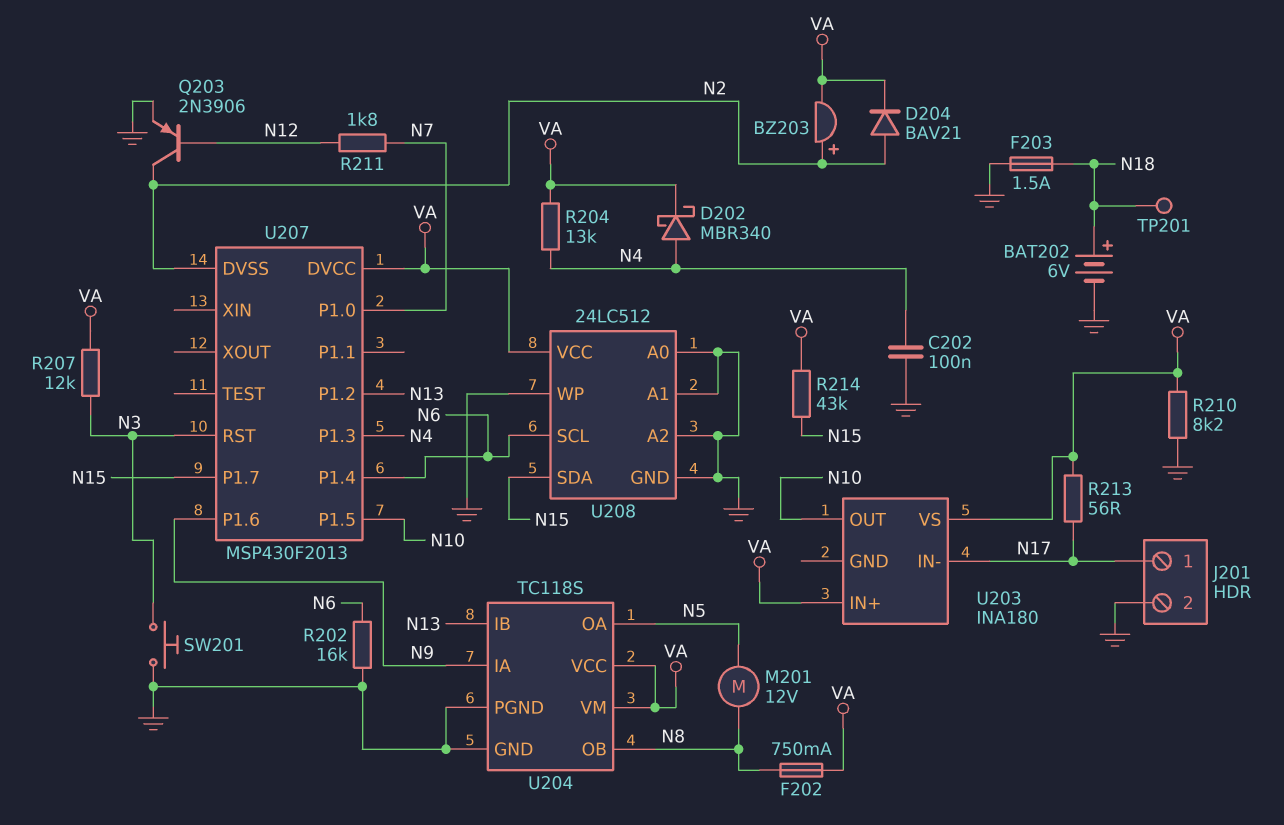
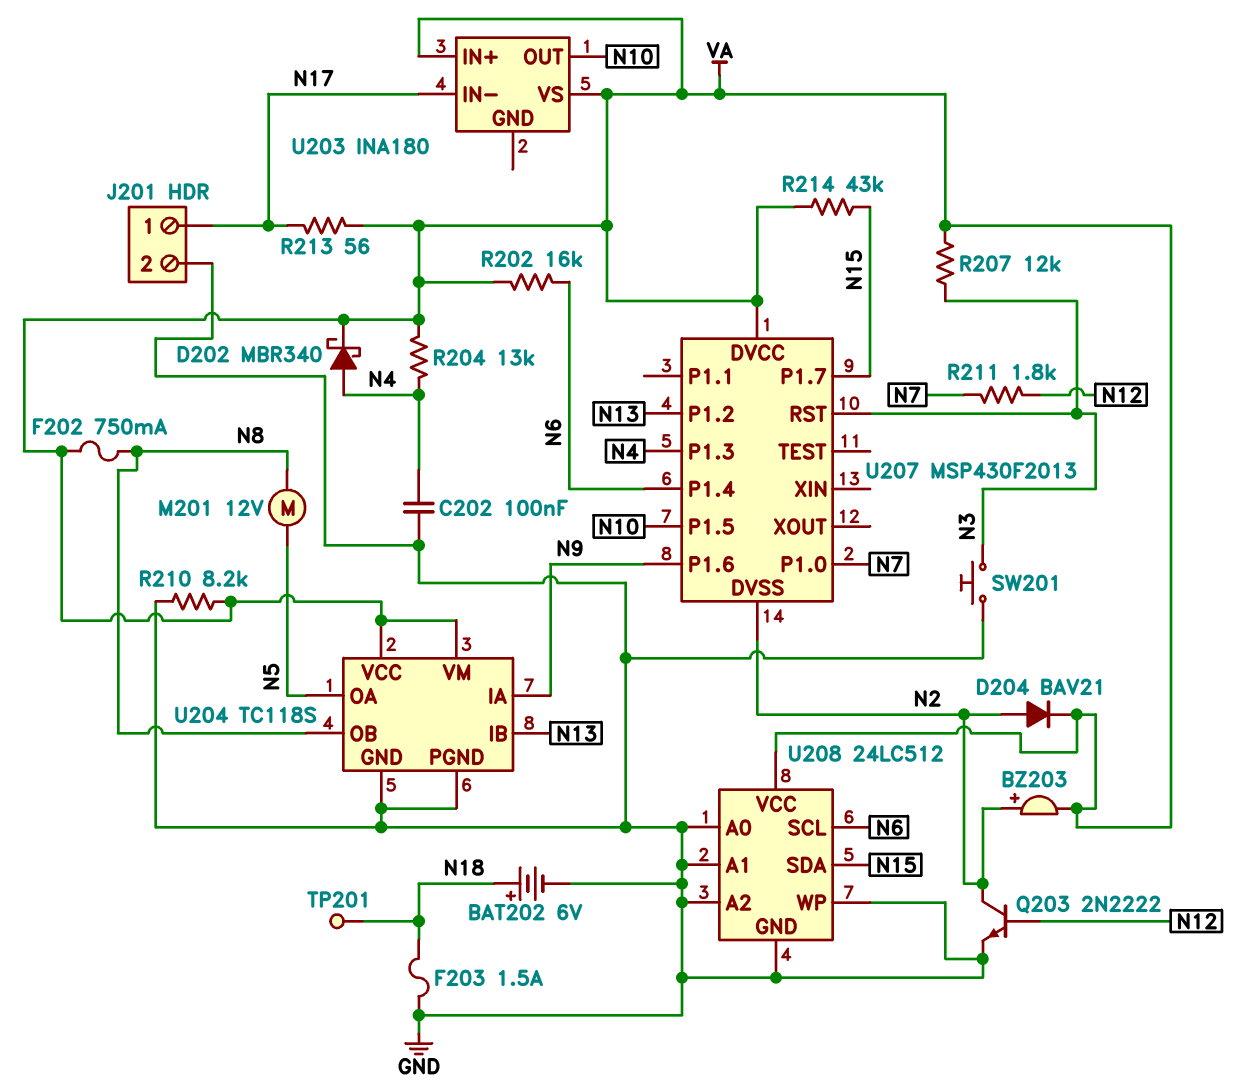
Q203: PNP 2N3906 (B N12, C N2, E GND) -> NPN 2N2222 (B N12, C N2, E GND)
R202: 16k (GND, N6) -> 16k (N6, VA)

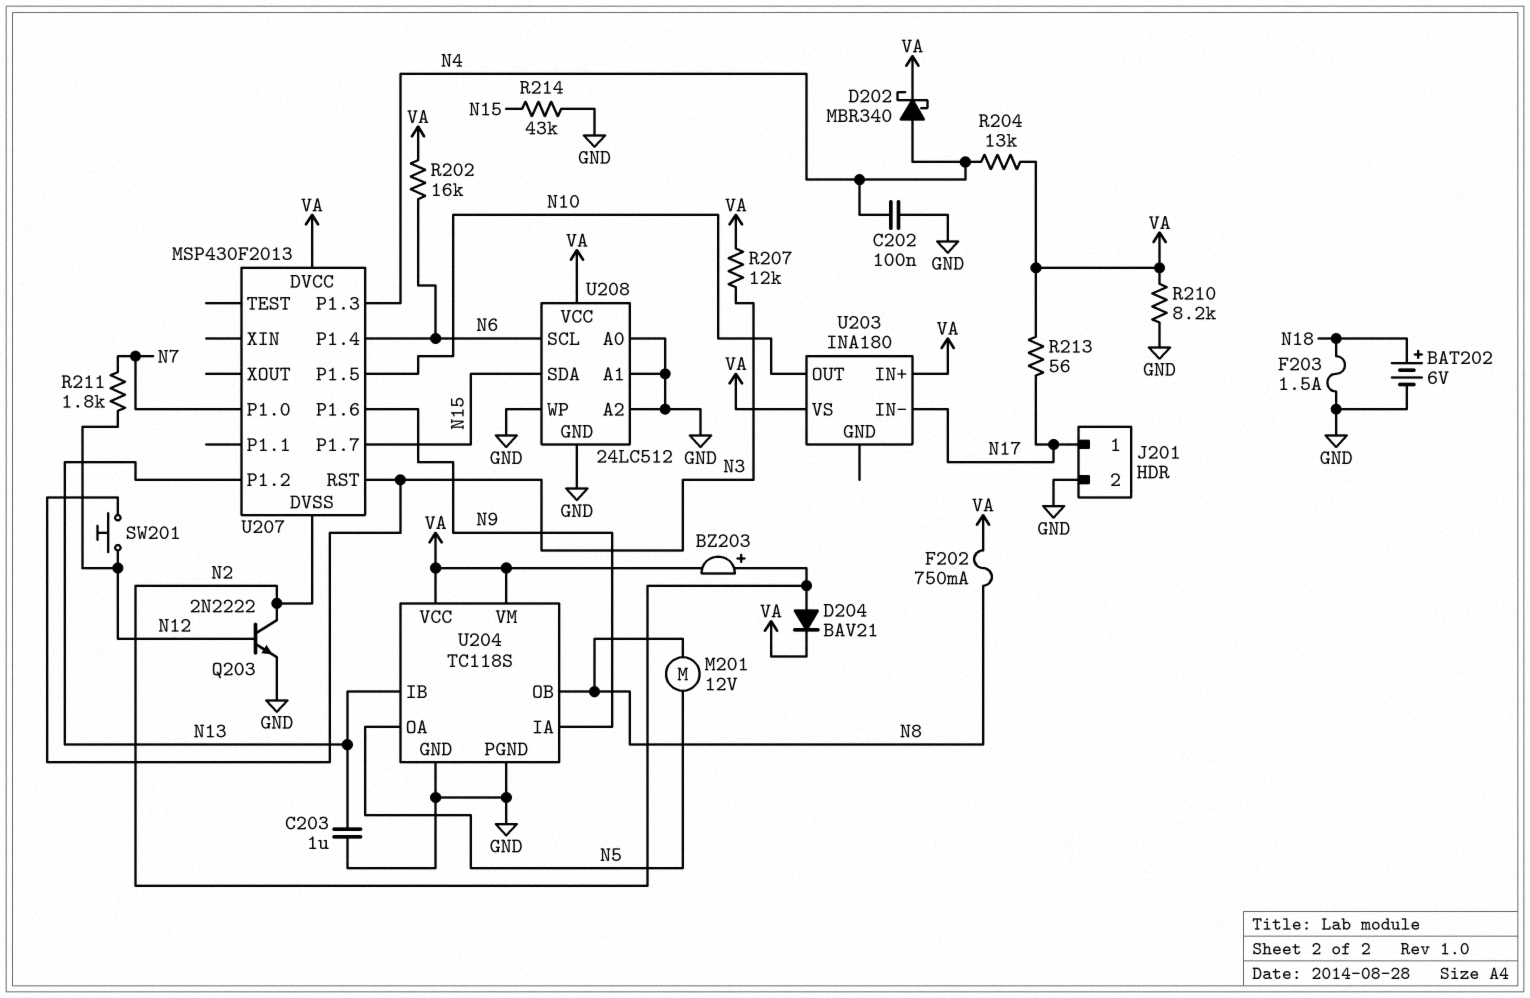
C203: none -> 1uF (GND, N13)
R214: 43k (N15, VA) -> 43k (GND, N15)
SW201: button (GND, N3) -> button (N3, N12)
TP201: test point (N18) -> none

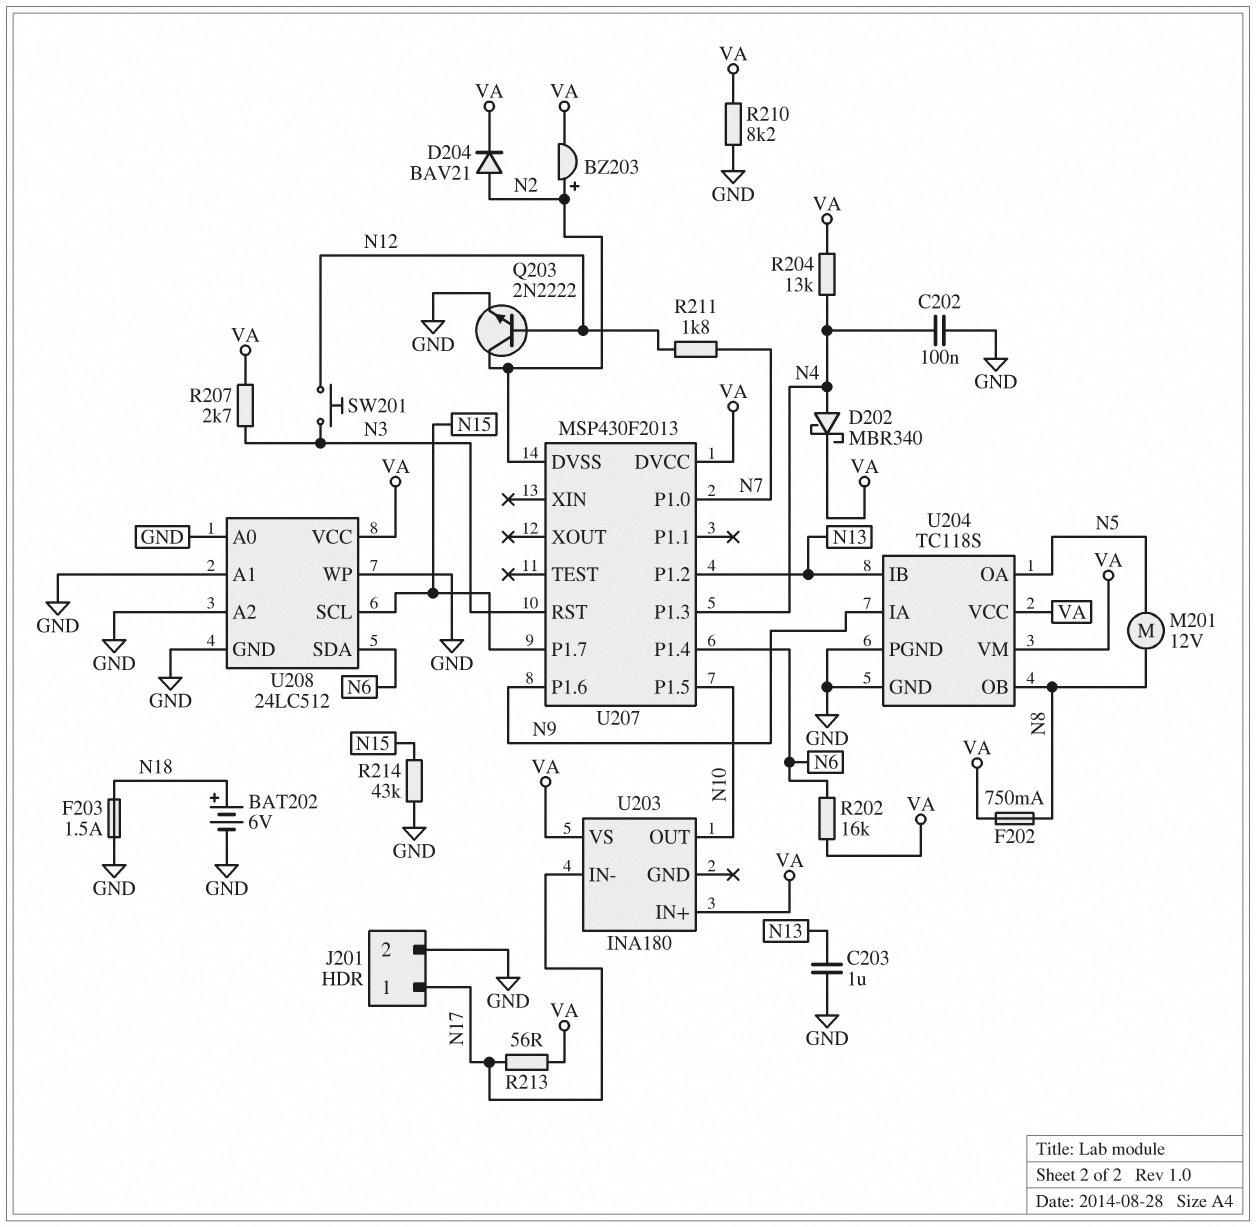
R207: 12k (N3, VA) -> 2.7k (N3, VA)
U208 pin SCL: N6 -> N15
U208 pin SDA: N15 -> N6

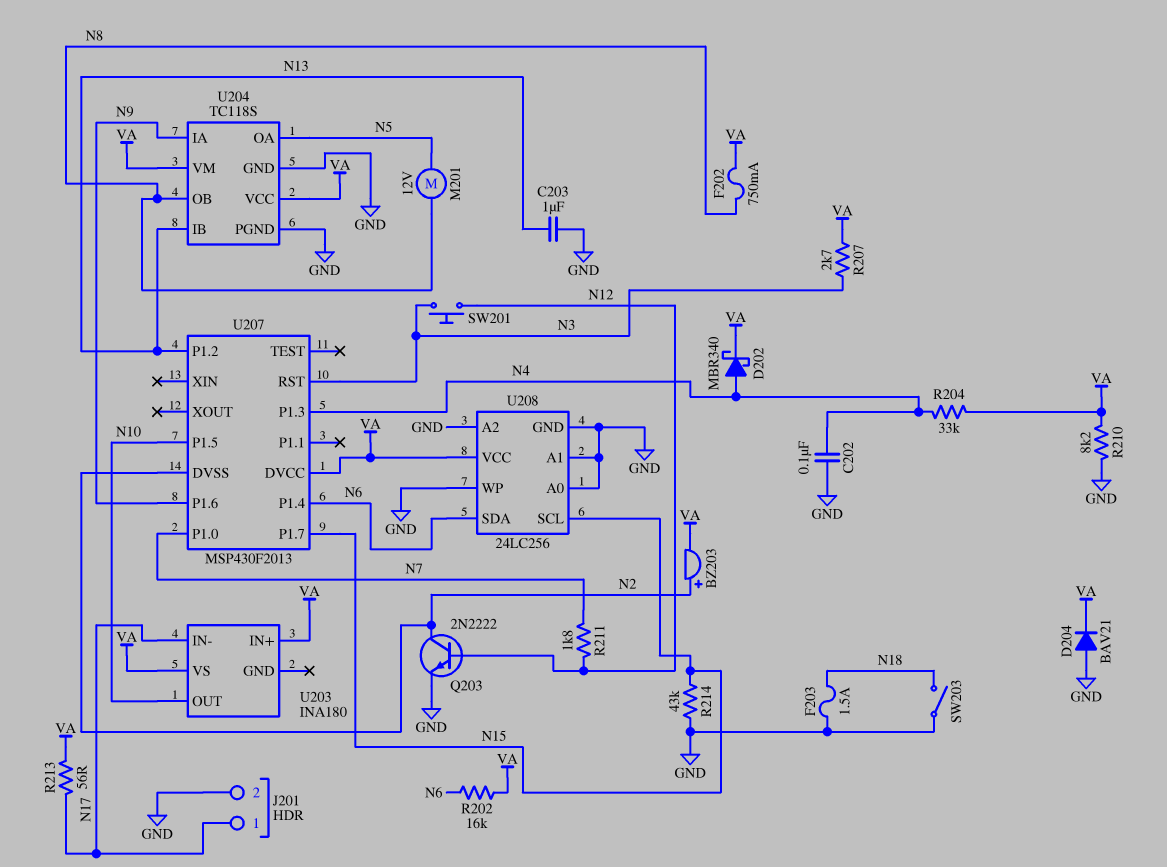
BAT202: 6V (plus N18, minus GND) -> none
D204: diode BAV21 (A N2, K VA) -> diode BAV21 (A GND, K VA)
R204: 13k (N4, VA) -> 33k (N4, VA)
SW203: none -> switch (GND, N18)
U208: 24LC512 -> 24LC256

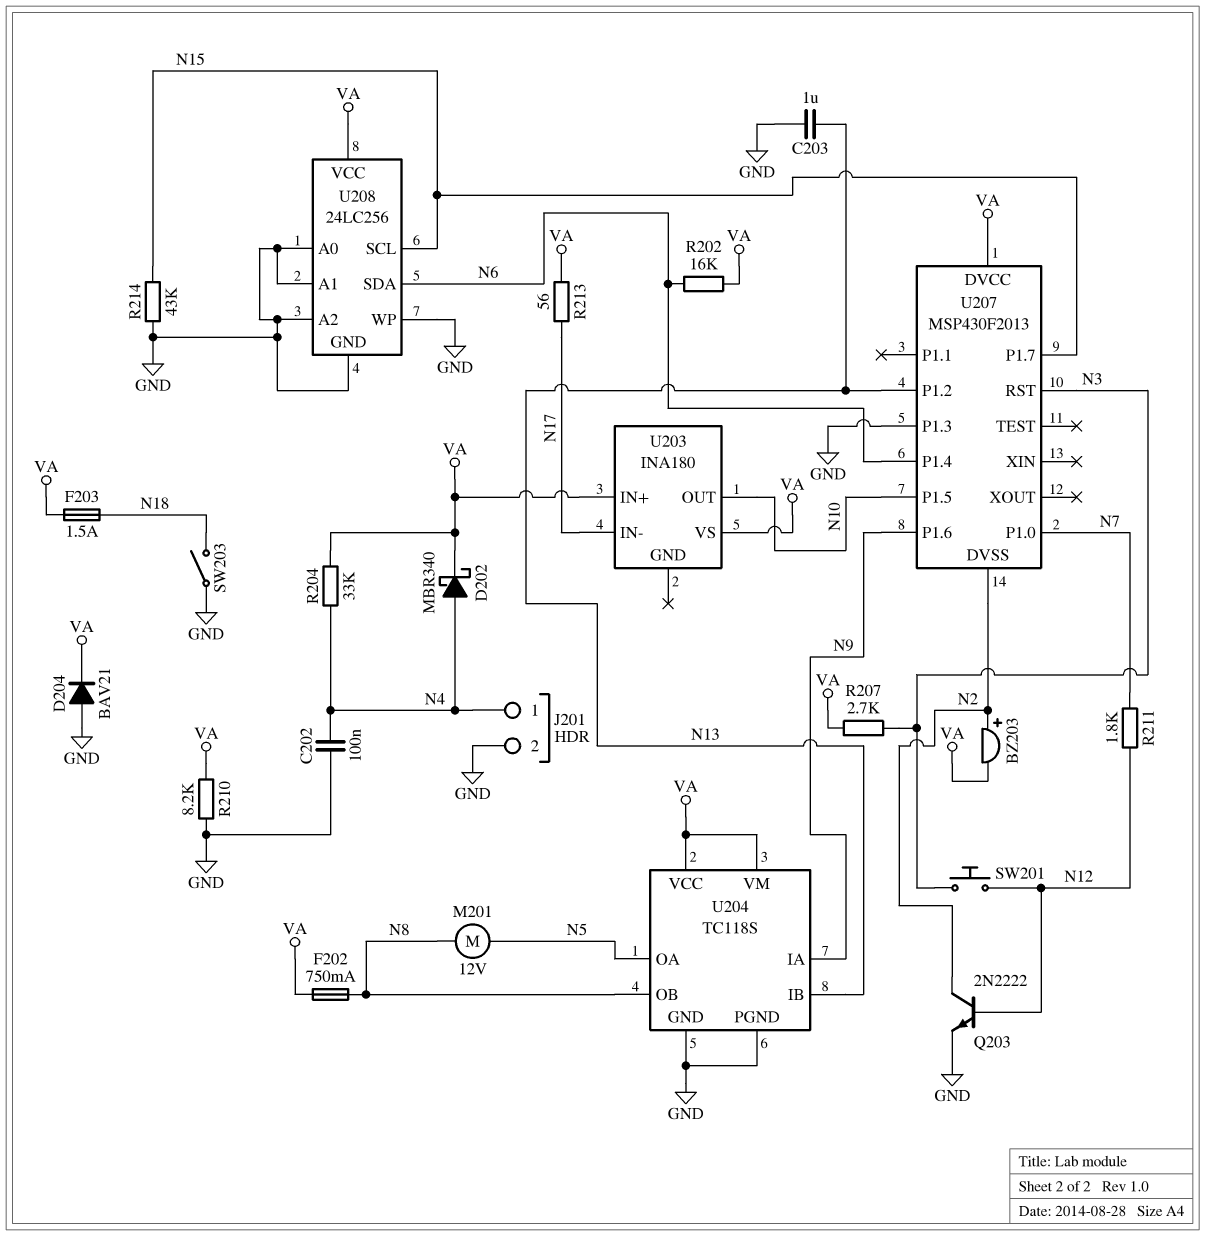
F203: 1.5A (GND, N18) -> 1.5A (N18, VA)
J201 pin 1: N17 -> N4
U207 pin P1.3: N4 -> GND

